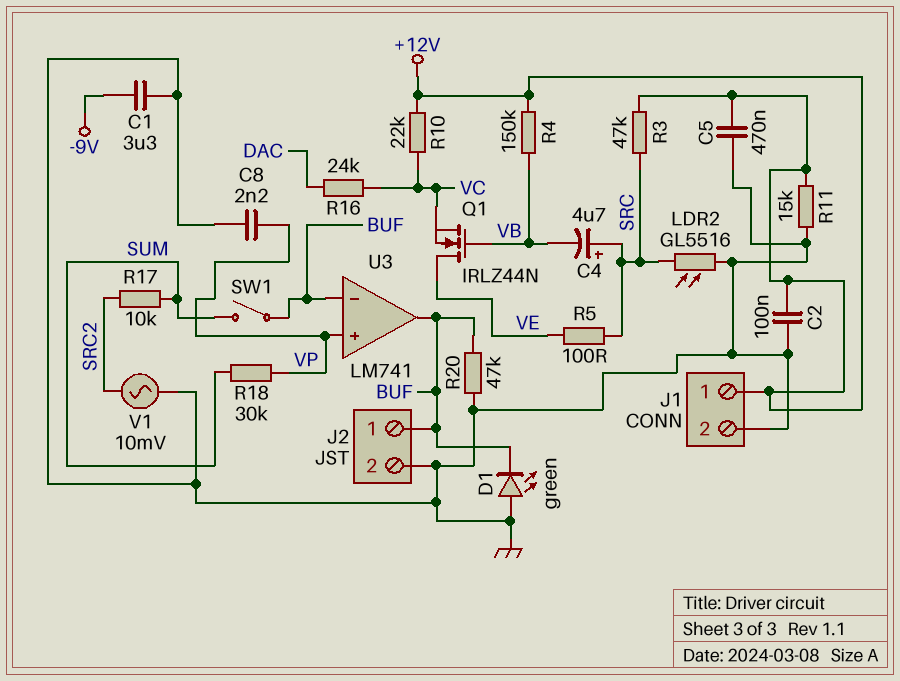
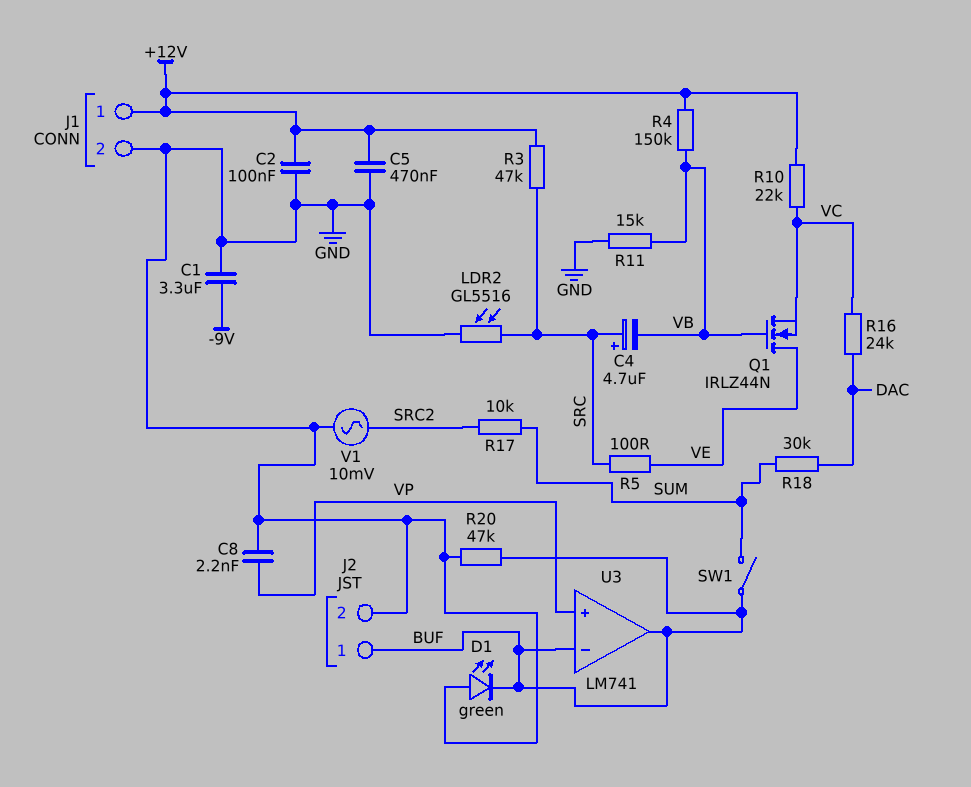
R11: 15k (+12V, GND) -> 15k (GND, VB)
R18: 30k (SUM, VP) -> 30k (DAC, SUM)

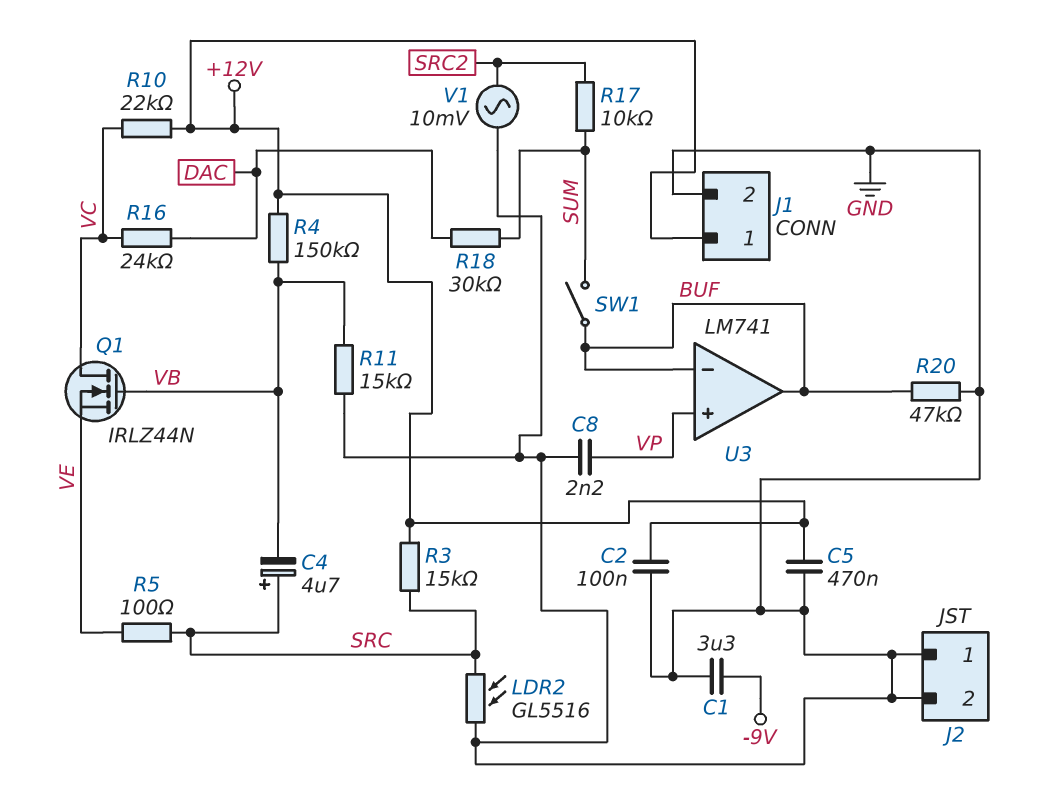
D1: LED green (A GND, K BUF) -> none
J2 pin 1: BUF -> GND
Q1: NMOS IRLZ44N (G VB, D VE, S VC) -> NMOS IRLZ44N (G VB, D VC, S VE)
R3: 47k (+12V, SRC) -> 15k (+12V, SRC)

